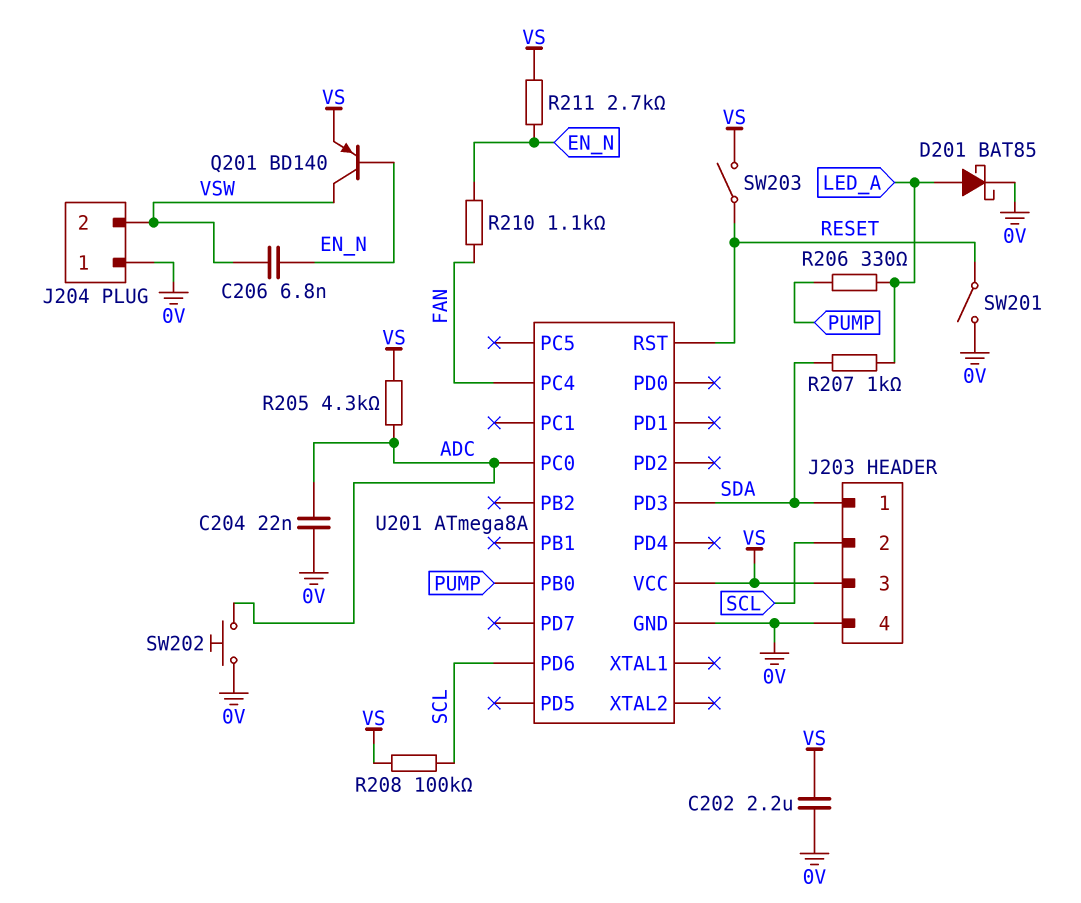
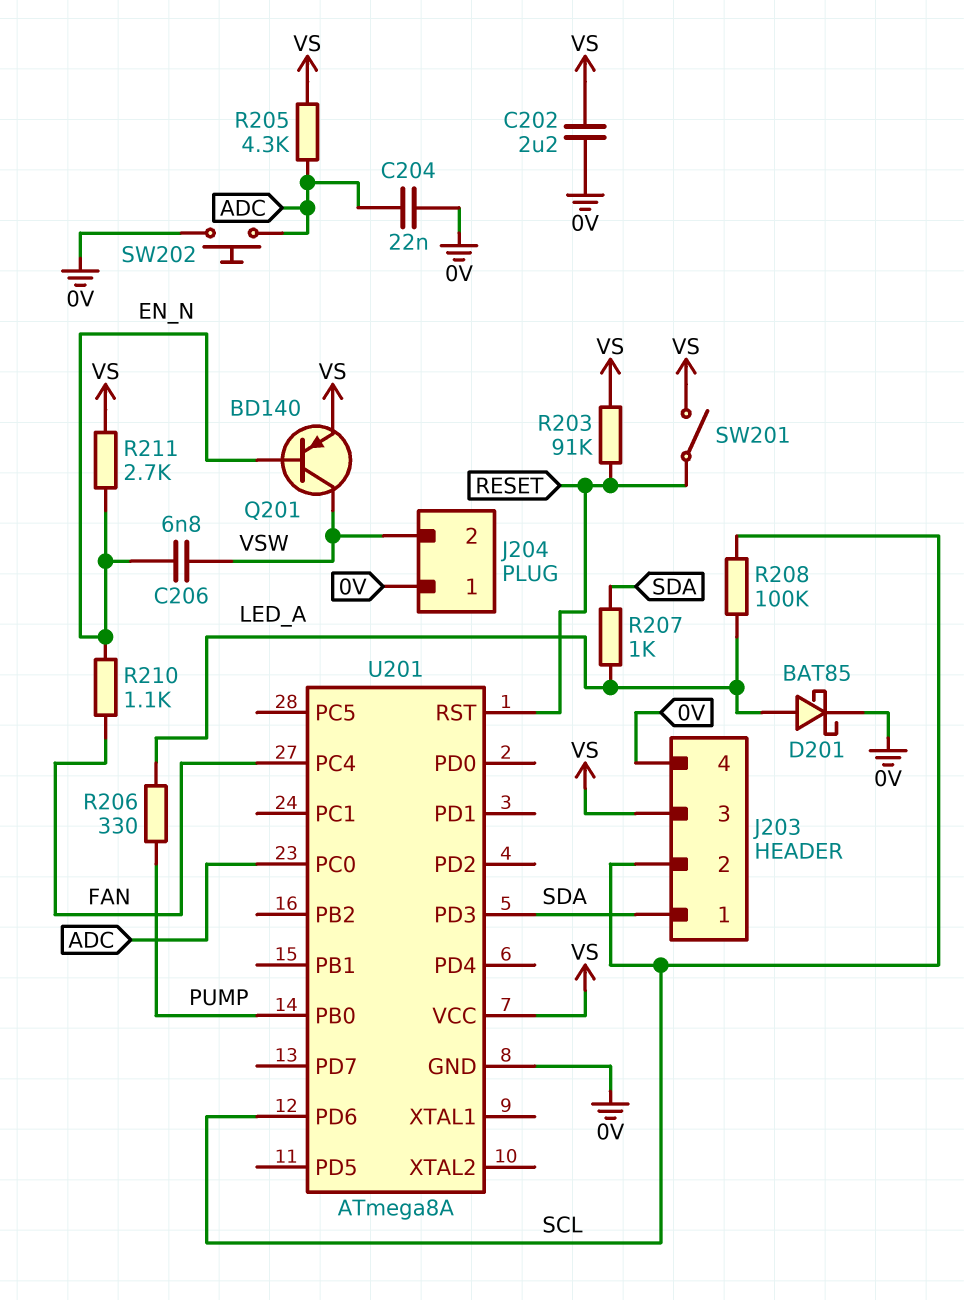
R203: none -> 91k (RESET, VS)
R208: 100k (SCL, VS) -> 100k (LED_A, SCL)
SW201: switch (0V, RESET) -> switch (RESET, VS)
SW203: switch (RESET, VS) -> none

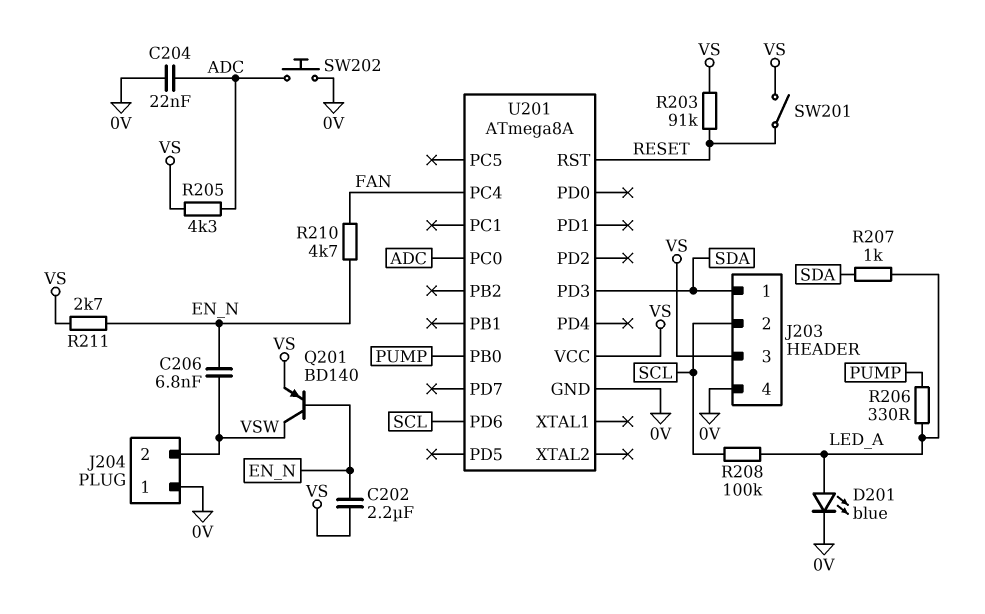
C202: 2.2uF (0V, VS) -> 2.2uF (EN_N, VS)
D201: schottky BAT85 (A LED_A, K 0V) -> LED blue (A LED_A, K 0V)
R210: 1.1k (EN_N, FAN) -> 4.7k (EN_N, FAN)

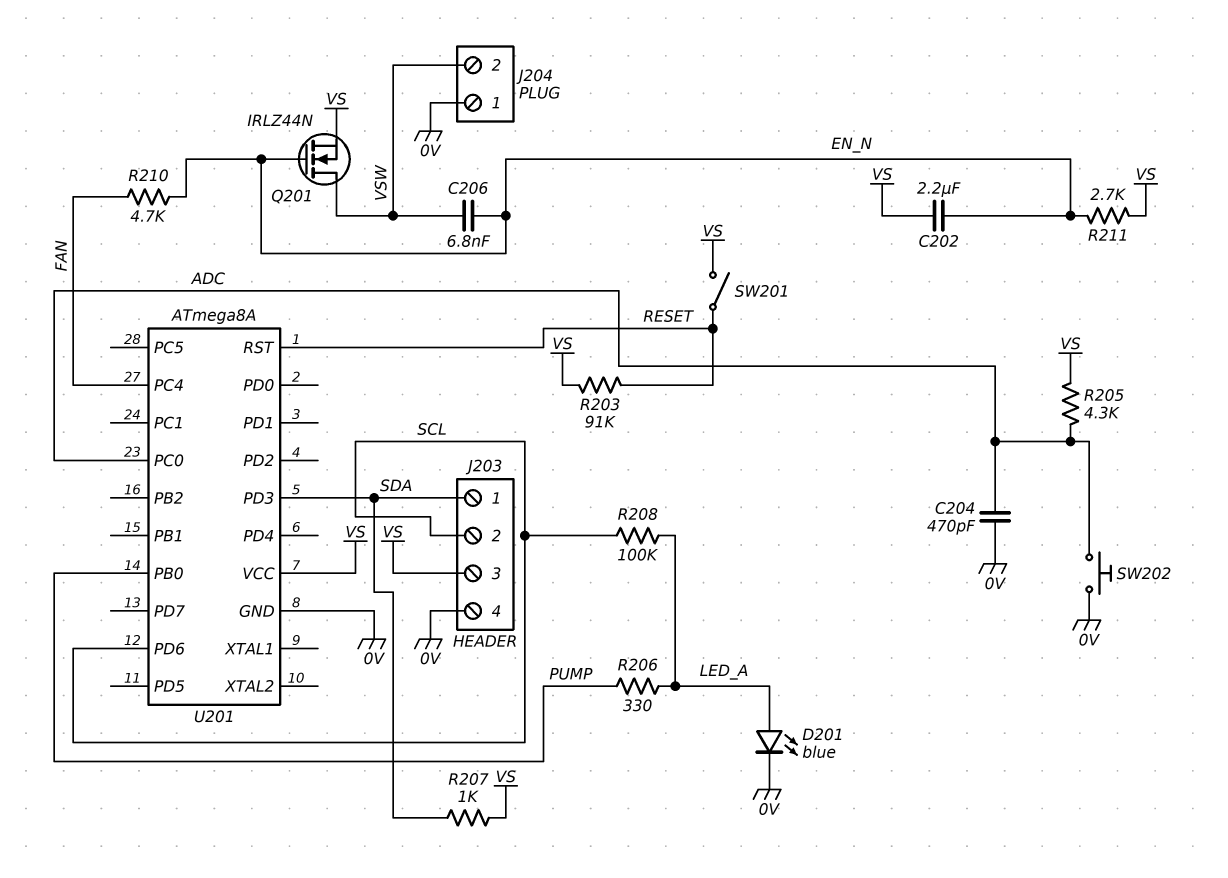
C204: 22nF (0V, ADC) -> 470pF (0V, ADC)
Q201: PNP BD140 (B EN_N, C VSW, E VS) -> NMOS IRLZ44N (G EN_N, D VSW, S VS)
R207: 1k (LED_A, SDA) -> 1k (SDA, VS)

